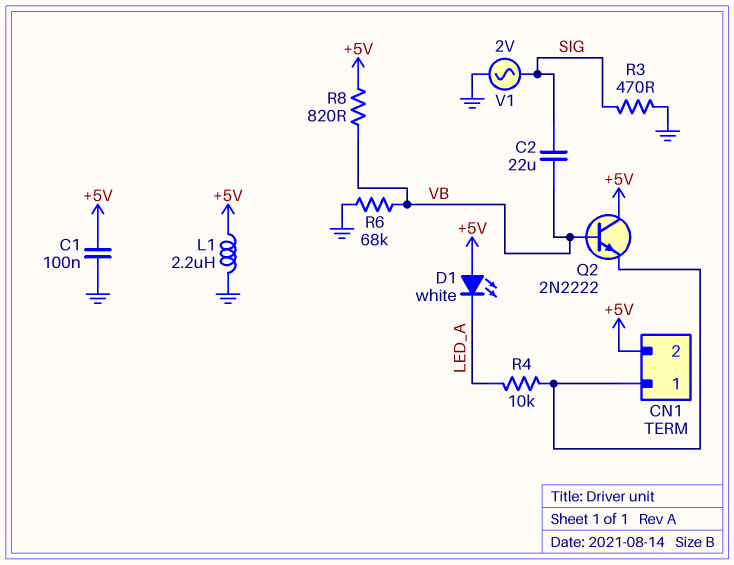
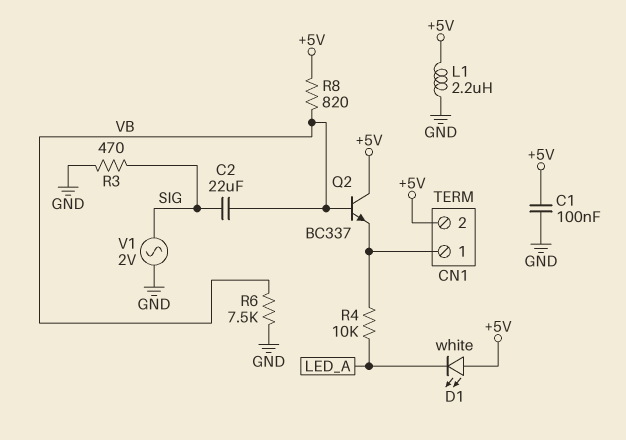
Q2: NPN 2N2222 (B VB, C +5V, E CN1/1) -> NPN BC337 (B VB, C +5V, E CN1/1)
R6: 68k (GND, VB) -> 7.5k (GND, VB)

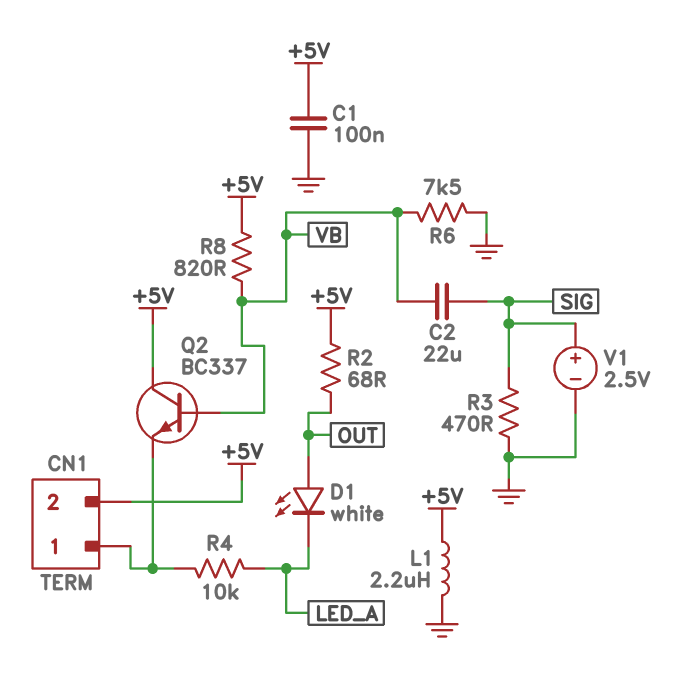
D1: LED white (A +5V, K LED_A) -> LED white (A OUT, K LED_A)
R2: none -> 68 (+5V, OUT)
V1: AC 2V (GND, SIG) -> 2.5V (plus SIG, minus GND)

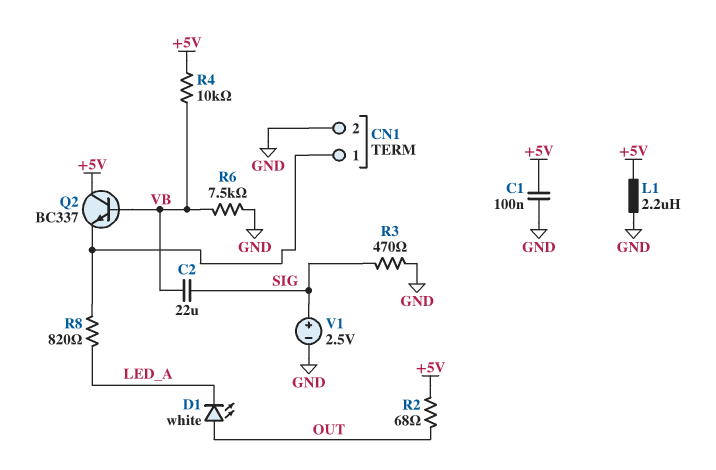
CN1 pin 2: +5V -> GND
R4: 10k (CN1/1, LED_A) -> 10k (+5V, VB)
R8: 820 (+5V, VB) -> 820 (CN1/1, LED_A)

